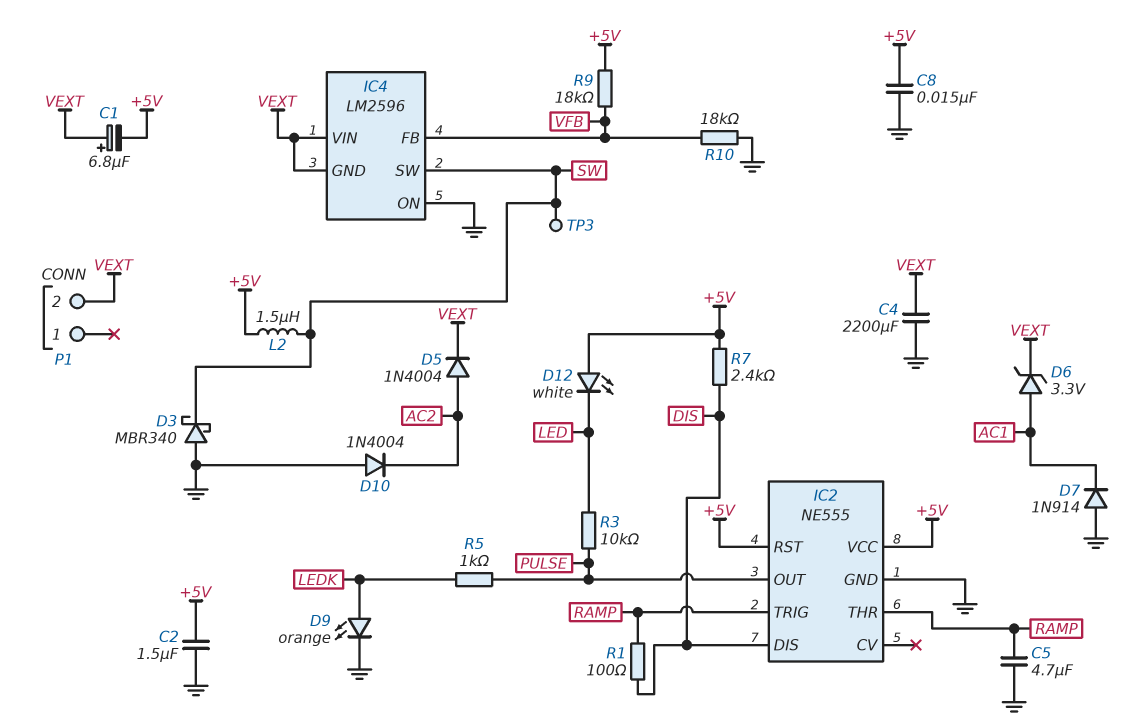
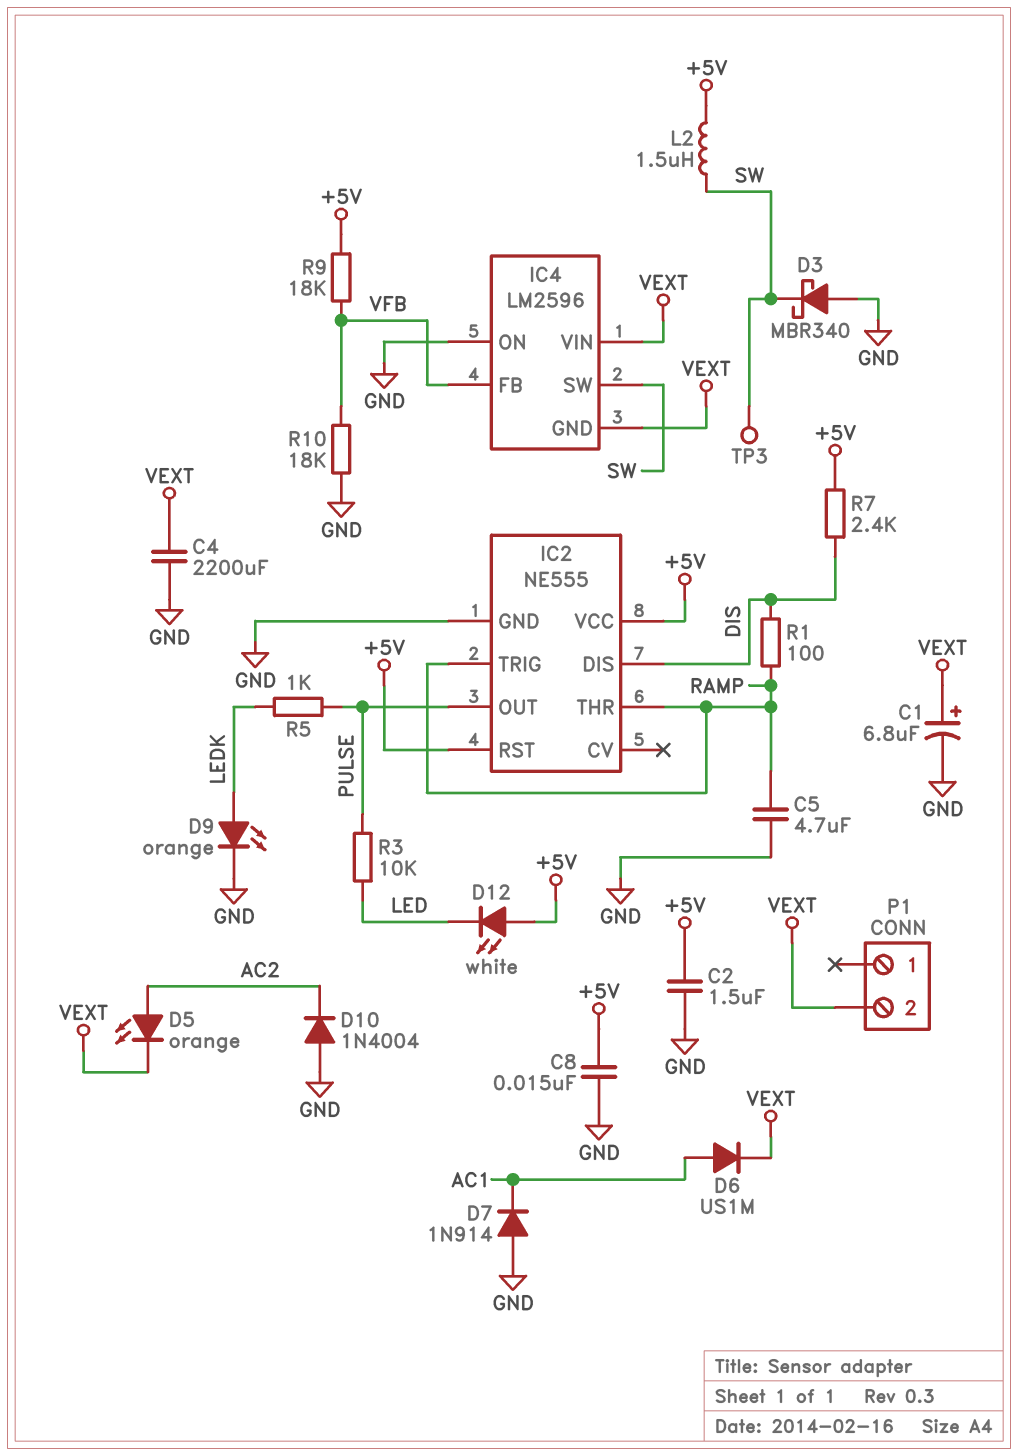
C1: 6.8uF (plus VEXT, minus +5V) -> 6.8uF (plus VEXT, minus GND)
D5: diode 1N4004 (A AC2, K VEXT) -> LED orange (A AC2, K VEXT)
D6: zener 3.3V (A AC1, K VEXT) -> diode US1M (A AC1, K VEXT)

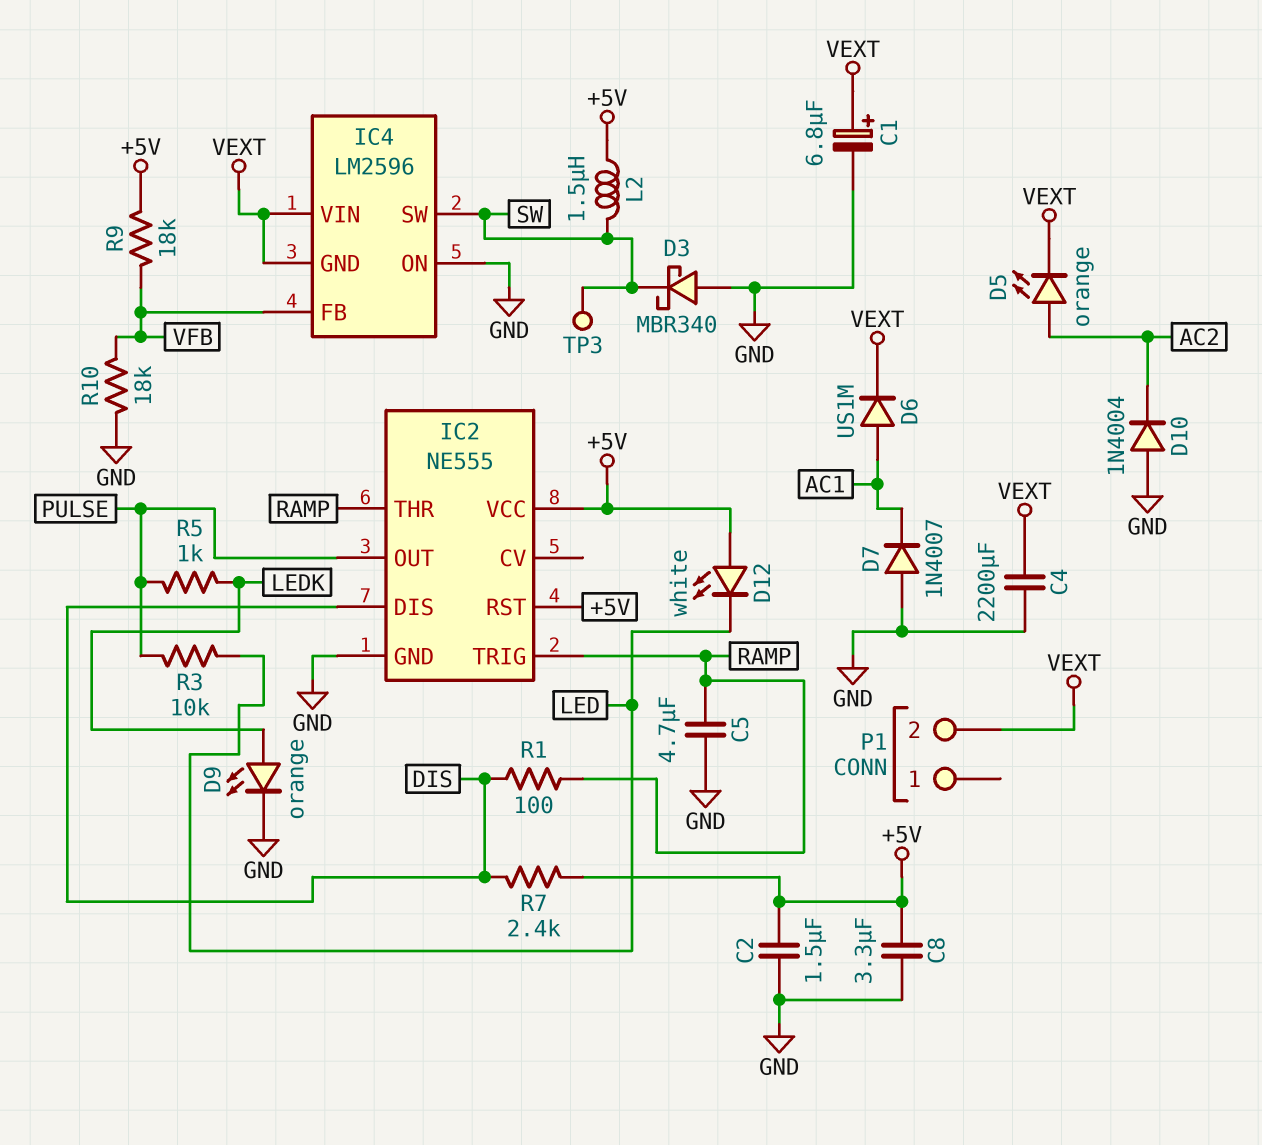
C8: 15nF (+5V, GND) -> 3.3uF (+5V, GND)
D7: diode 1N914 (A GND, K AC1) -> diode 1N4007 (A GND, K AC1)

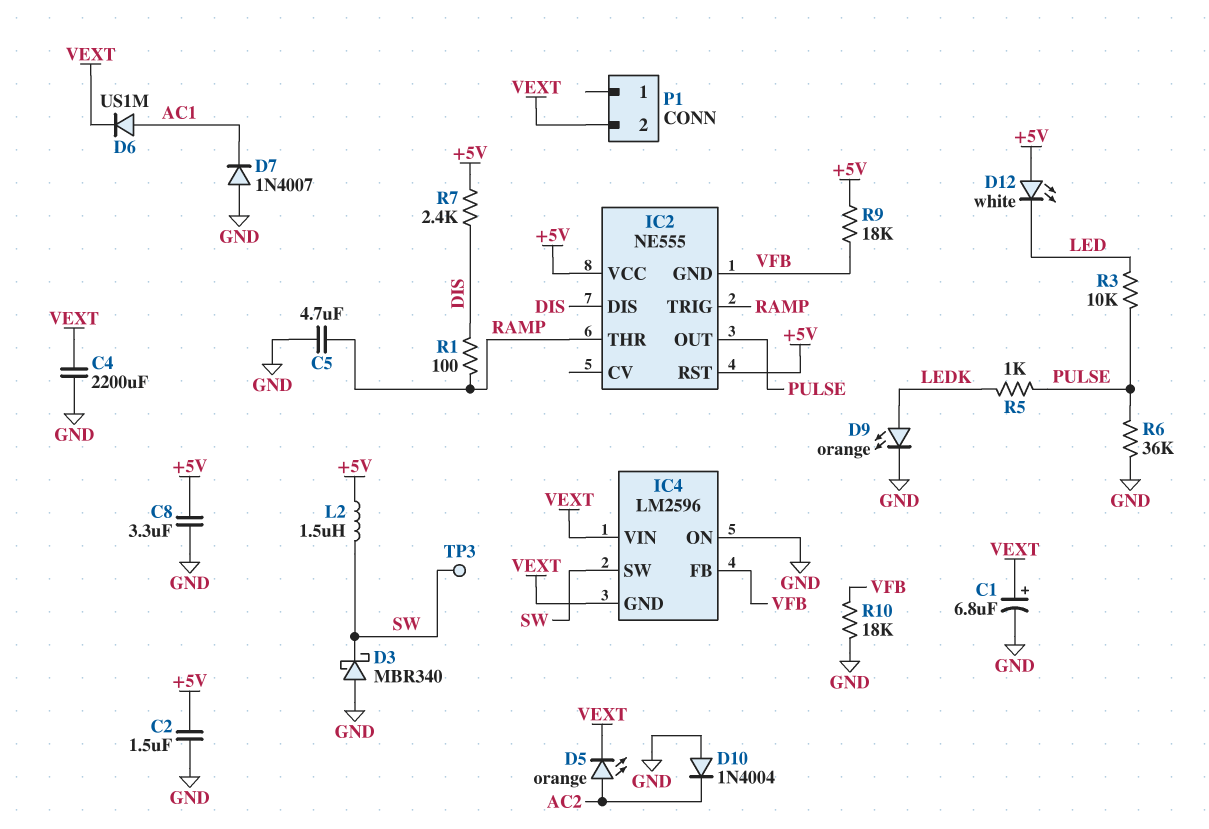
IC2 pin GND: GND -> VFB
R6: none -> 36k (GND, PULSE)

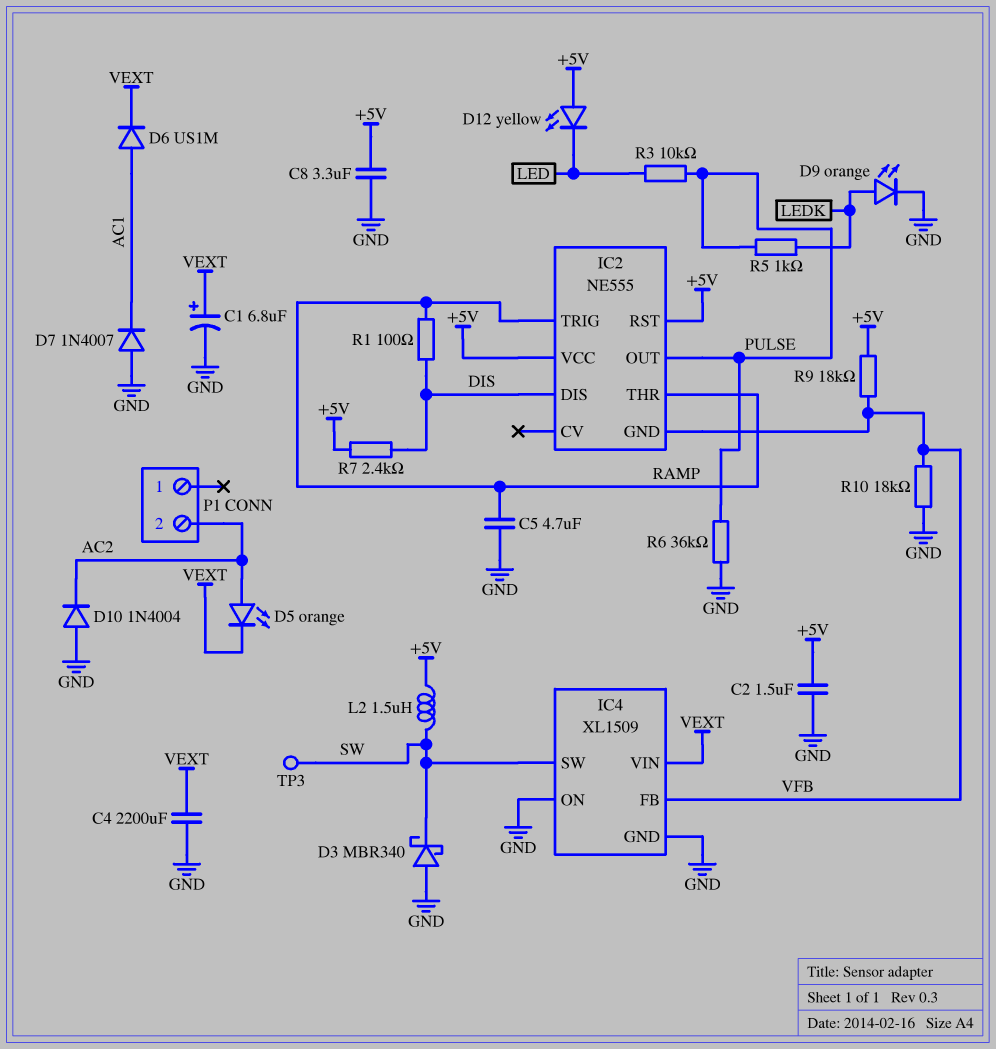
D12: LED white (A +5V, K LED) -> LED yellow (A +5V, K LED)
IC4: LM2596 -> XL1509
IC4 pin GND: VEXT -> GND
P1 pin 2: VEXT -> AC2

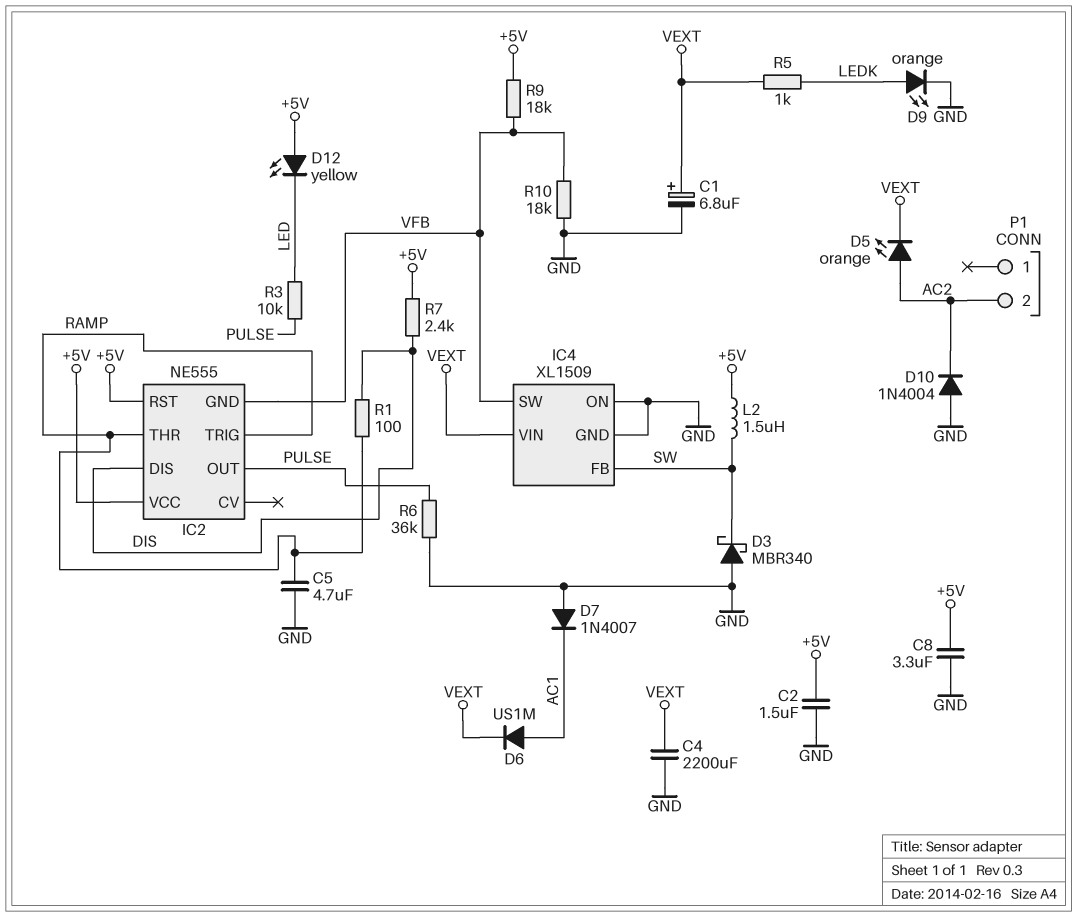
IC4 pin FB: VFB -> SW
IC4 pin SW: SW -> VFB
R5: 1k (LEDK, PULSE) -> 1k (LEDK, VEXT)
TP3: test point (SW) -> none

